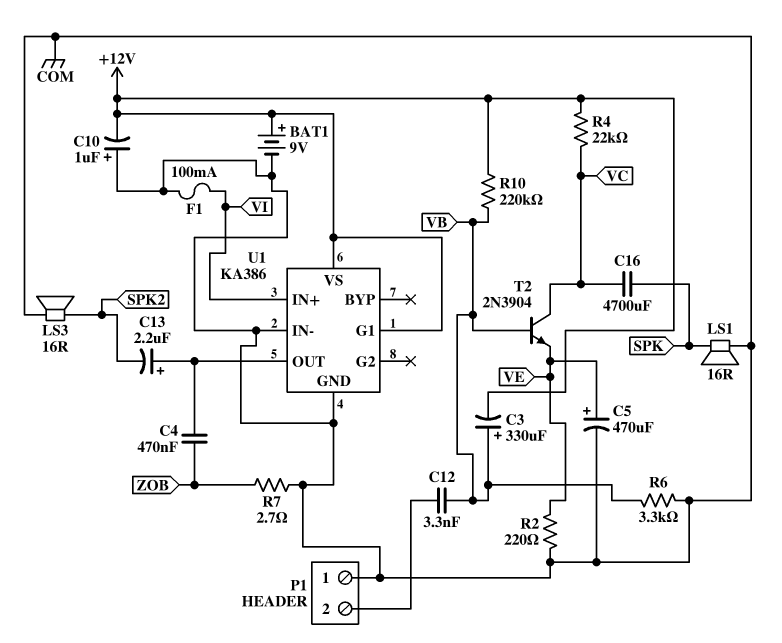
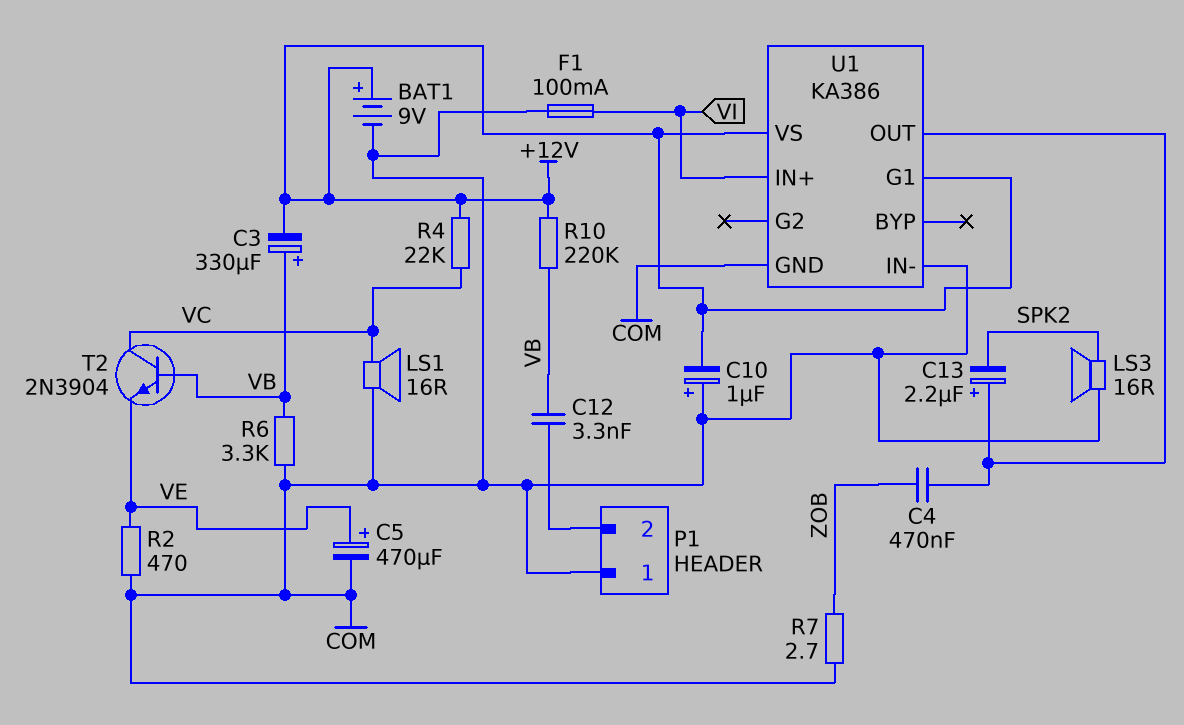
C16: 4700uF (SPK, VC) -> none
LS1: speaker 16R (COM, SPK) -> speaker 16R (COM, VC)
R2: 220 (COM, VE) -> 470 (COM, VE)

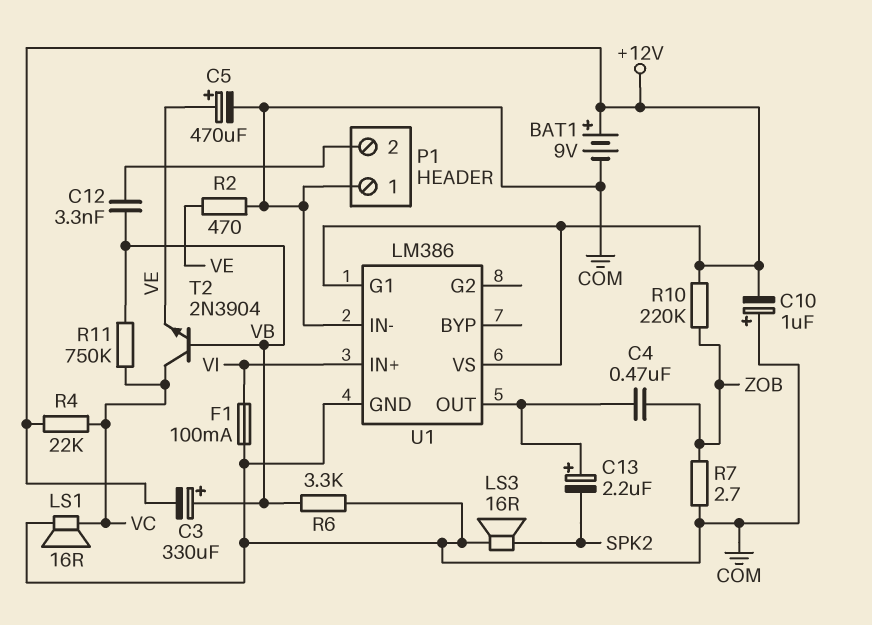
R10: 220k (+12V, VB) -> 220k (+12V, ZOB)
R11: none -> 750k (VB, VC)
U1: KA386 -> LM386

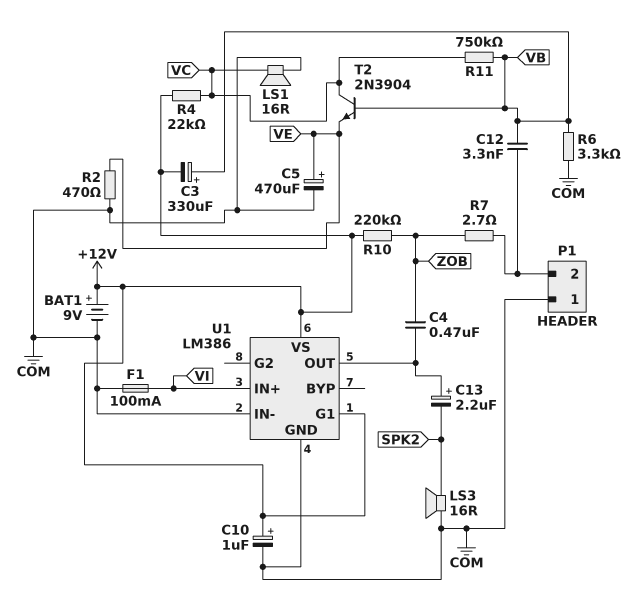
C10: 1uF (plus COM, minus +12V) -> 1uF (plus +12V, minus COM)
R7: 2.7 (COM, ZOB) -> 2.7 (P1/2, ZOB)

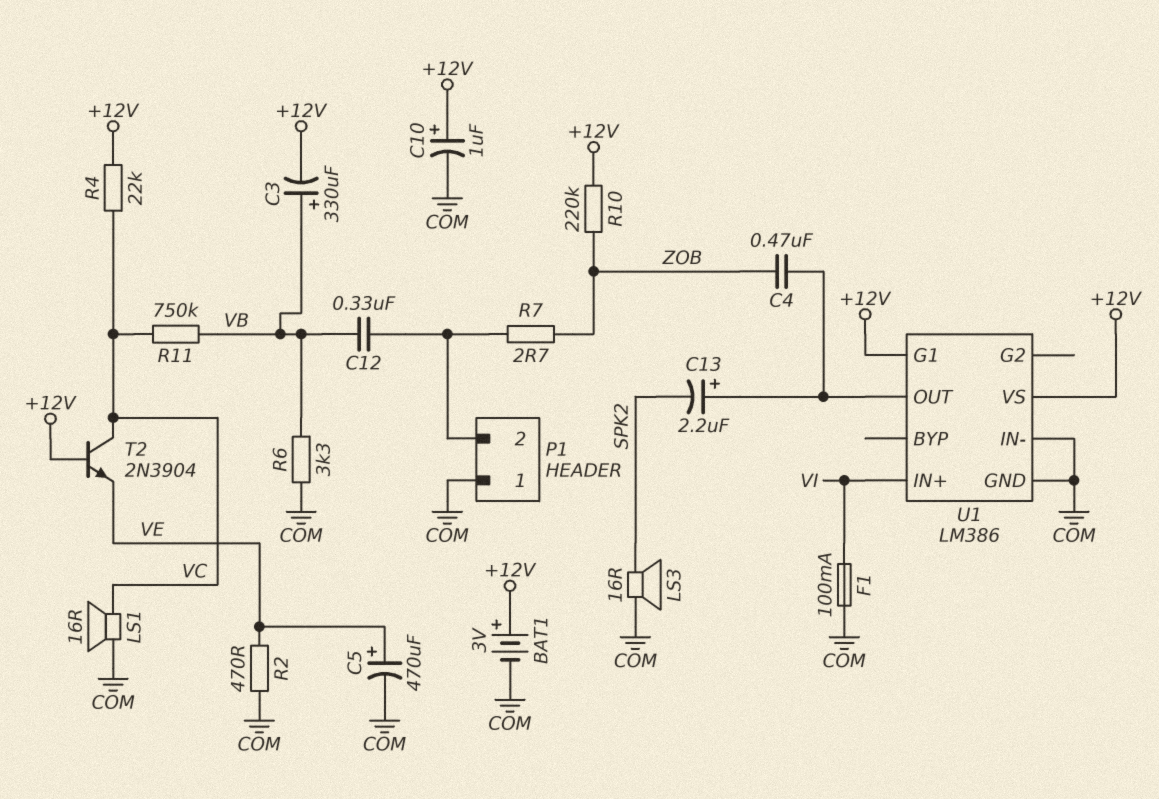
BAT1: 9V (plus +12V, minus COM) -> 3V (plus +12V, minus COM)
C12: 3.3nF (P1/2, VB) -> 330nF (P1/2, VB)
T2: NPN 2N3904 (B VB, C VC, E VE) -> NPN 2N3904 (B +12V, C VC, E VE)

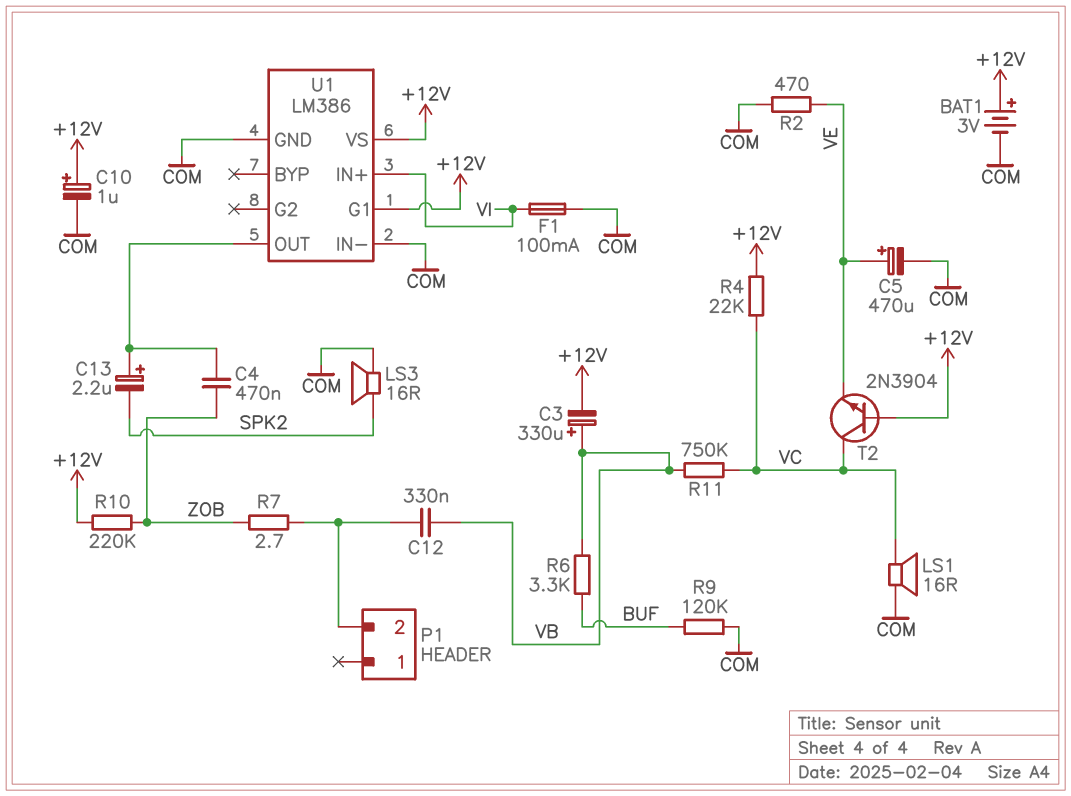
P1 pin 1: COM -> none
R6: 3.3k (COM, VB) -> 3.3k (BUF, VB)
R9: none -> 120k (BUF, COM)

